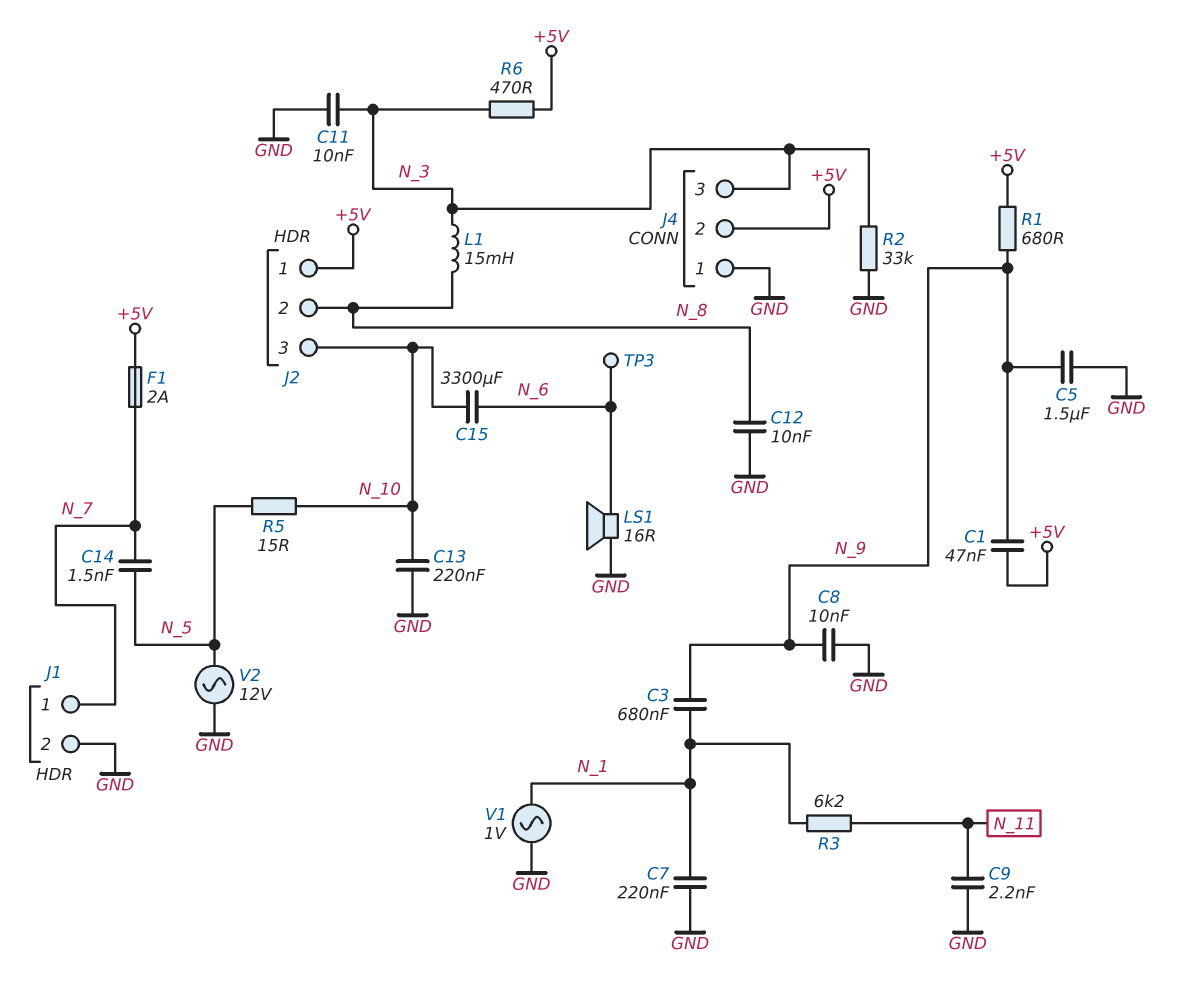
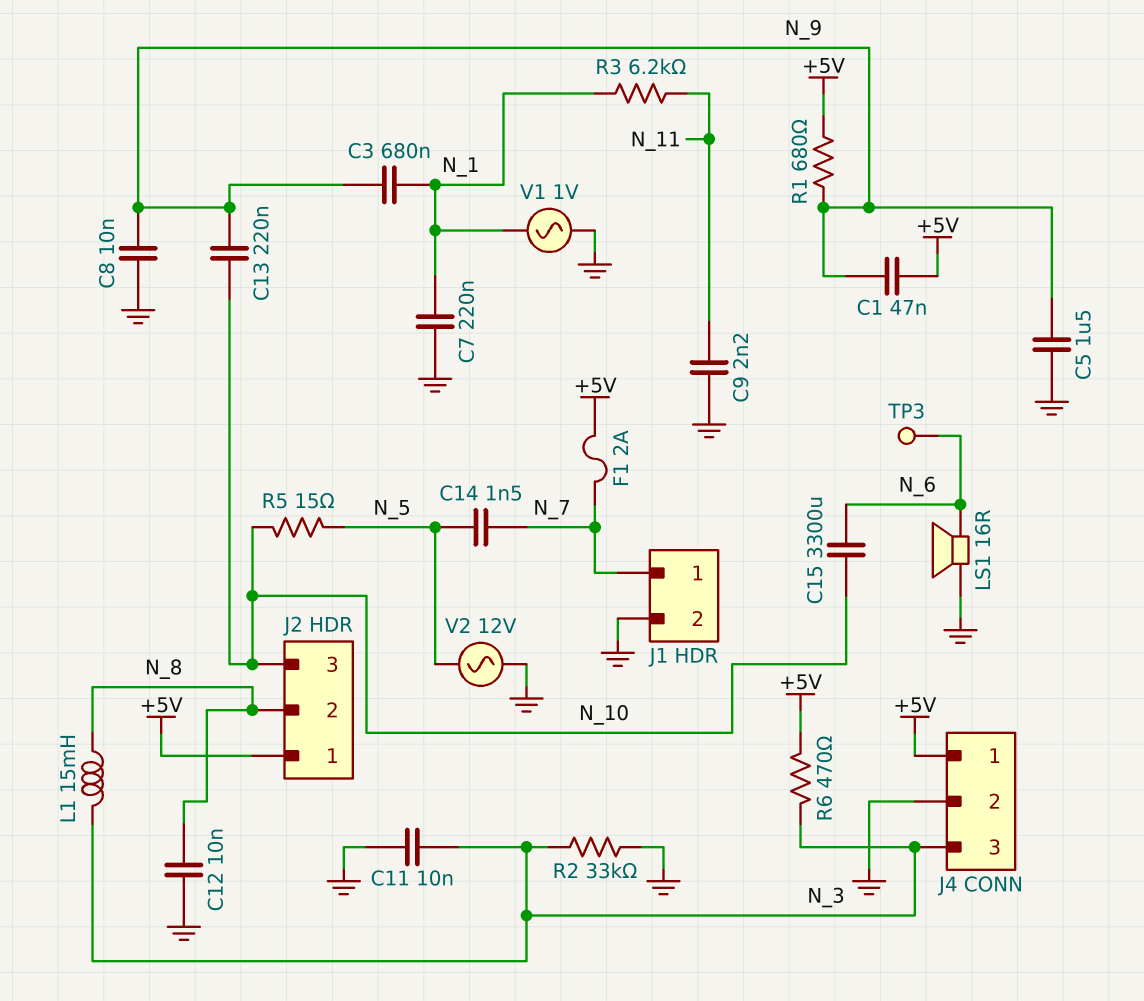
C13: 220nF (GND, N_10) -> 220nF (N_9, N_10)
J4 pin 1: GND -> +5V
J4 pin 2: +5V -> GND

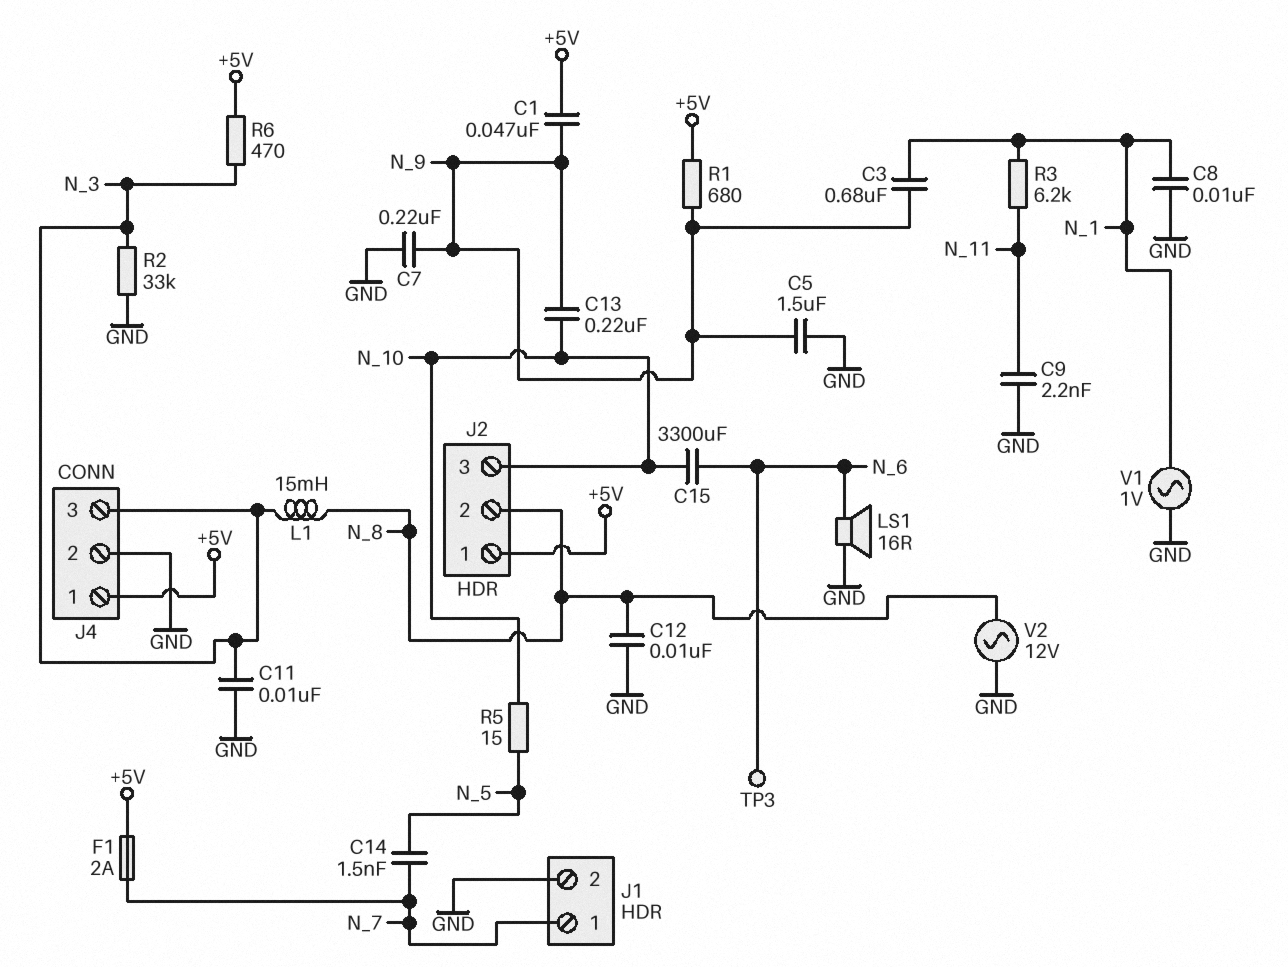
C7: 220nF (GND, N_1) -> 220nF (GND, N_9)
C8: 10nF (GND, N_9) -> 10nF (GND, N_1)
V2: AC 12V (GND, N_5) -> AC 12V (GND, N_8)

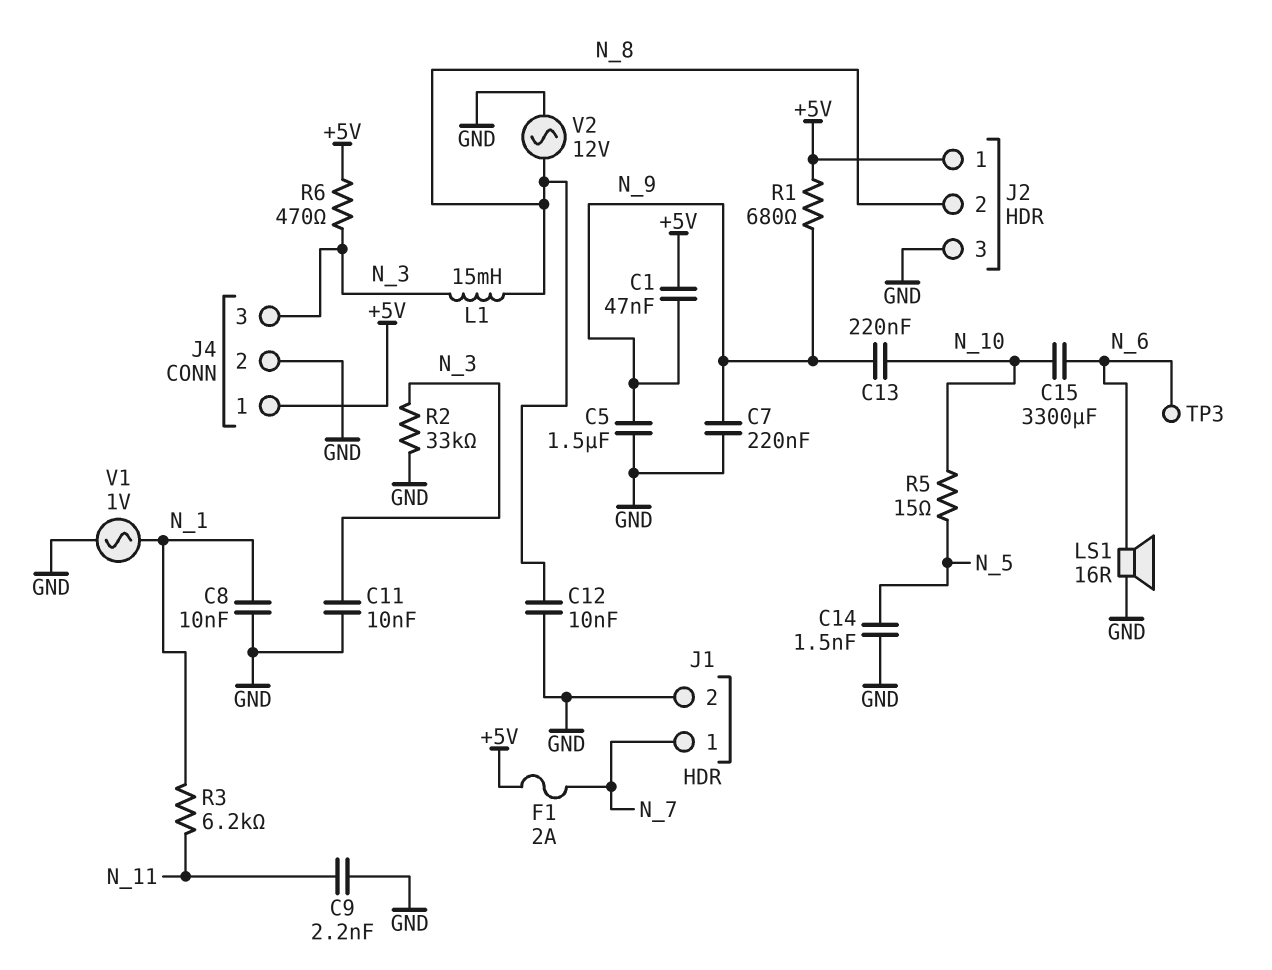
C3: 680nF (N_1, N_9) -> none
C14: 1.5nF (N_5, N_7) -> 1.5nF (GND, N_5)
J2 pin 3: N_10 -> GND

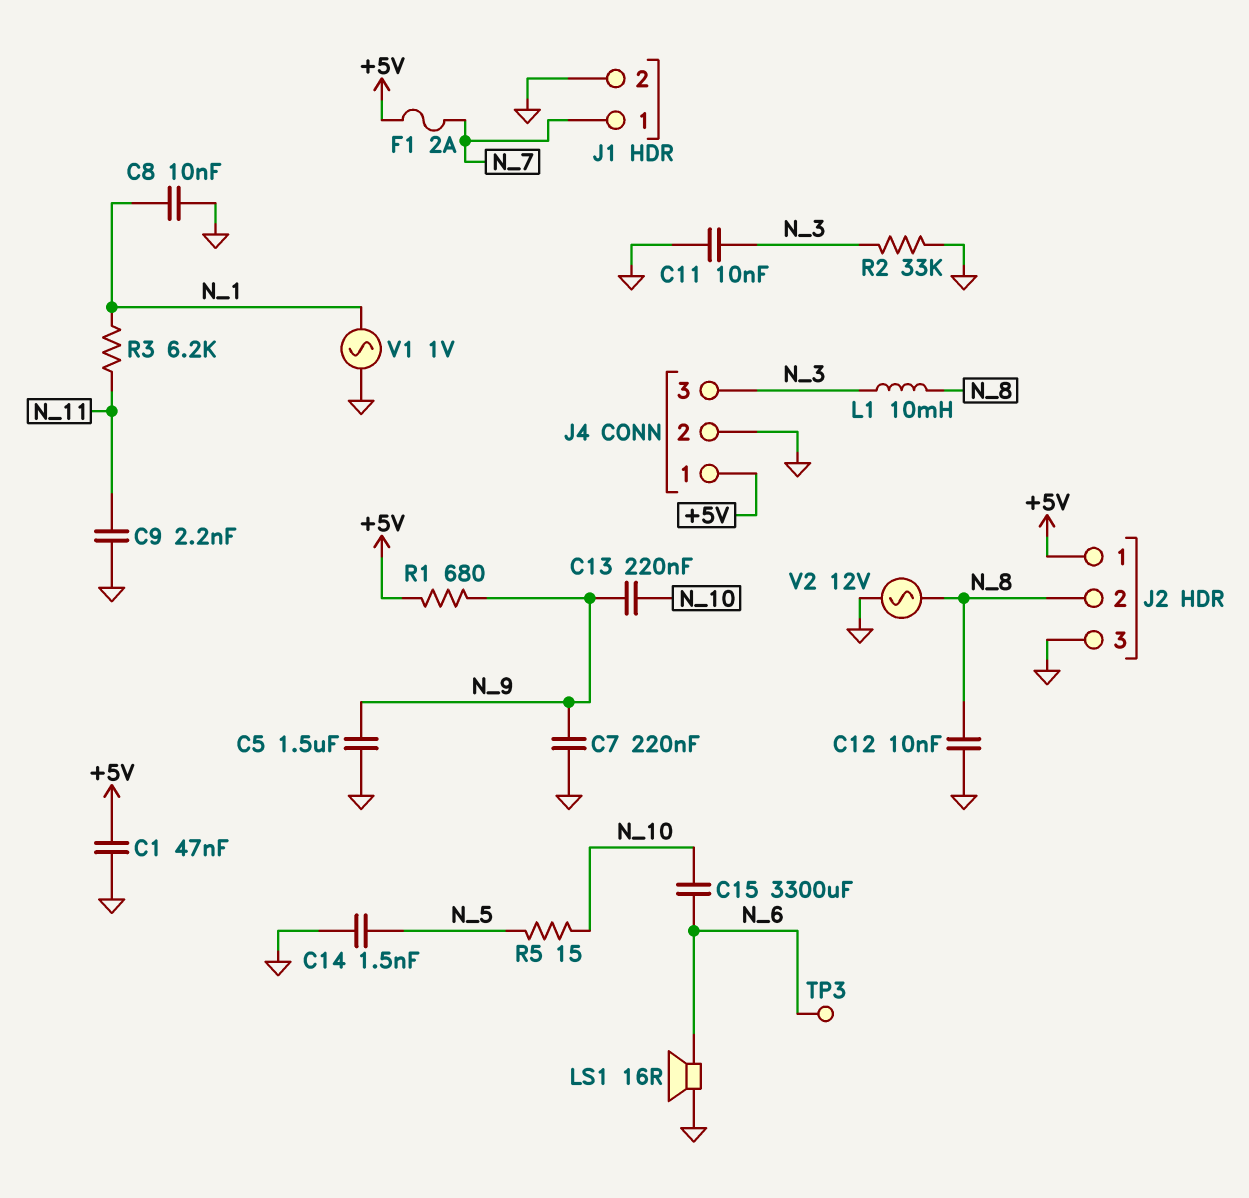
C1: 47nF (+5V, N_9) -> 47nF (+5V, GND)
L1: 15mH (N_3, N_8) -> 10mH (N_3, N_8)
R6: 470 (+5V, N_3) -> none

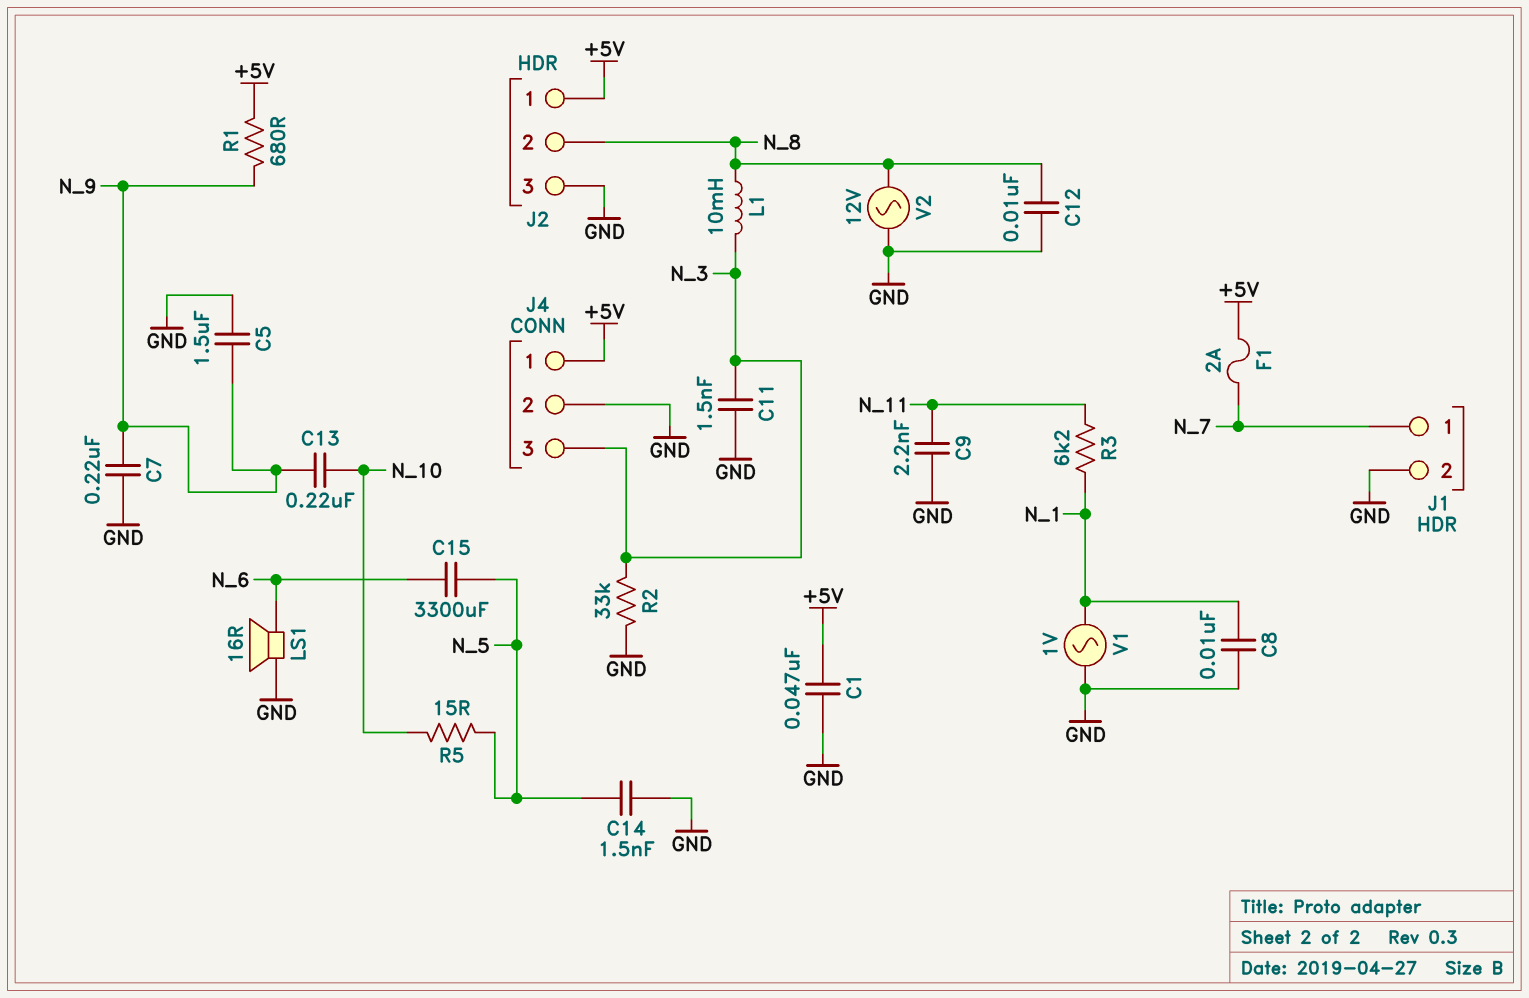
C11: 10nF (GND, N_3) -> 1.5nF (GND, N_3)
C15: 3300uF (N_6, N_10) -> 3300uF (N_5, N_6)
TP3: test point (N_6) -> none

